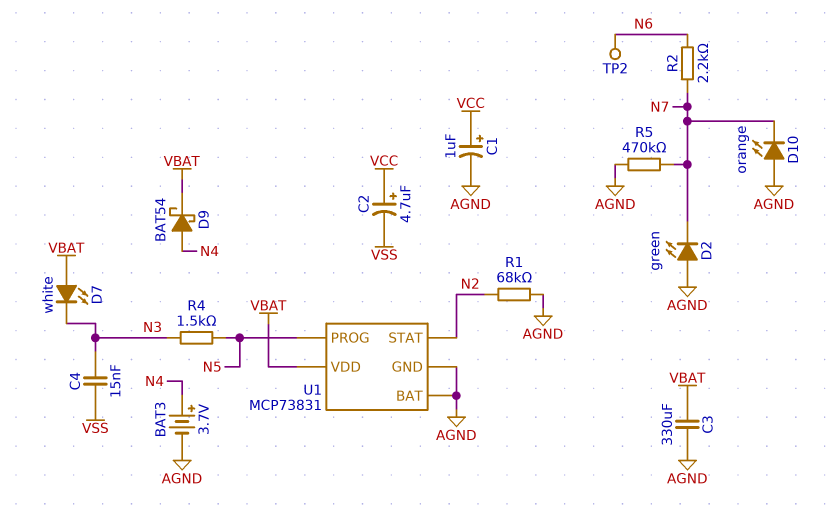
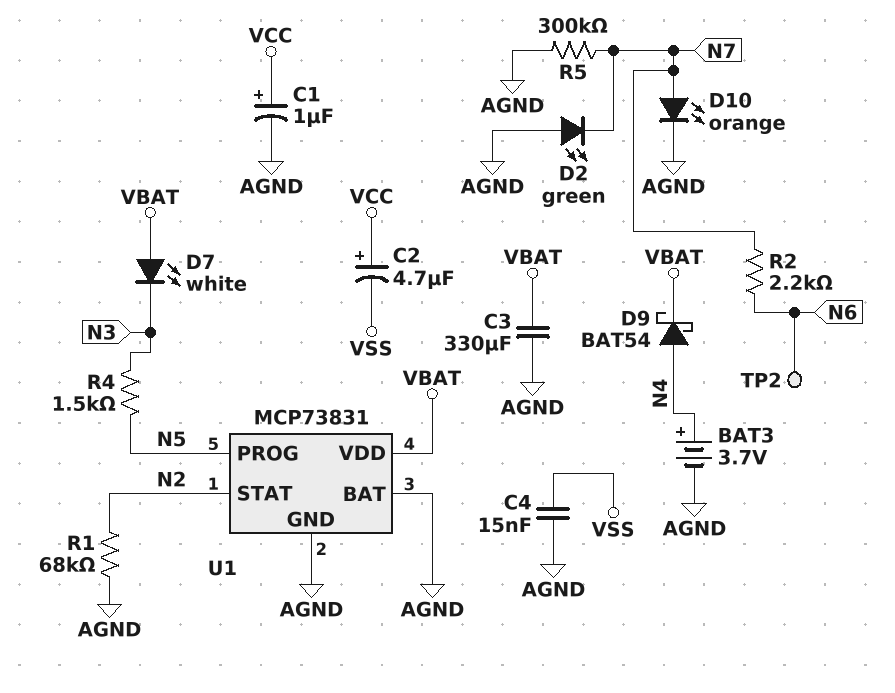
C4: 15nF (N3, VSS) -> 15nF (AGND, VSS)
D10: LED orange (A AGND, K N7) -> LED orange (A N7, K AGND)
R5: 470k (AGND, N7) -> 300k (AGND, N7)

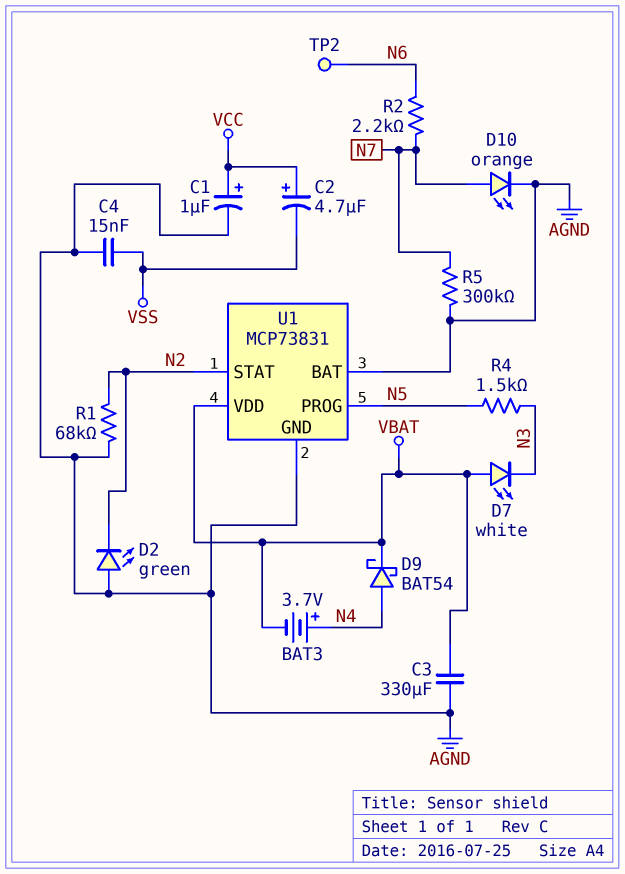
BAT3: 3.7V (plus N4, minus AGND) -> 3.7V (plus N4, minus VBAT)
D2: LED green (A AGND, K N7) -> LED green (A AGND, K N2)

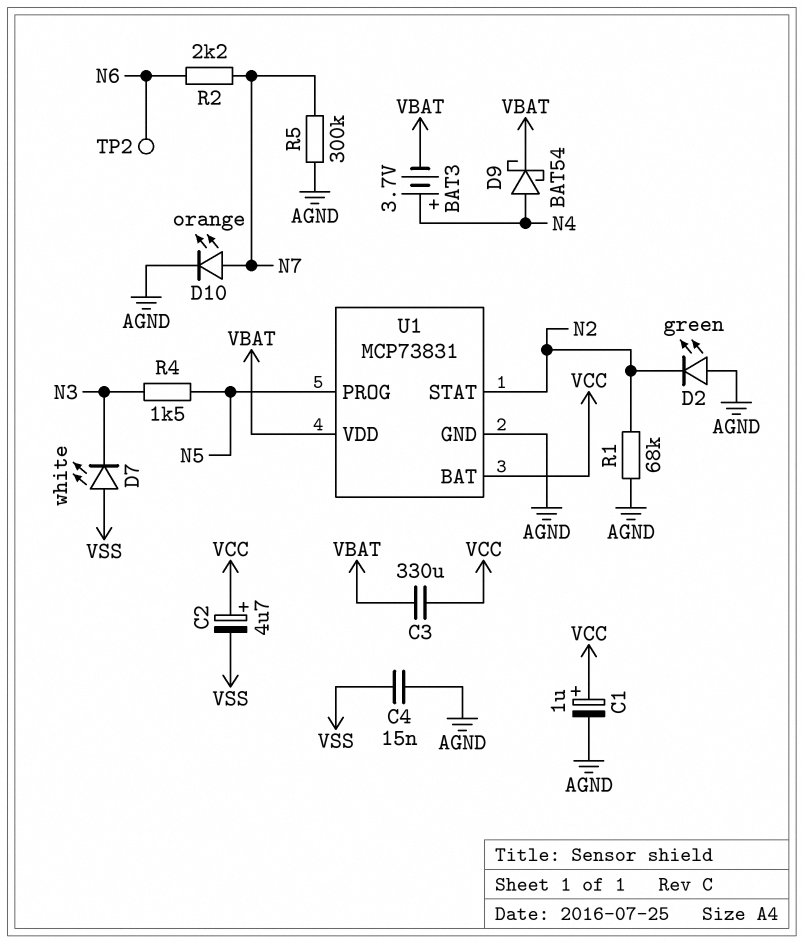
C3: 330uF (AGND, VBAT) -> 330uF (VBAT, VCC)
D7: LED white (A VBAT, K N3) -> LED white (A VSS, K N3)
U1 pin BAT: AGND -> VCC

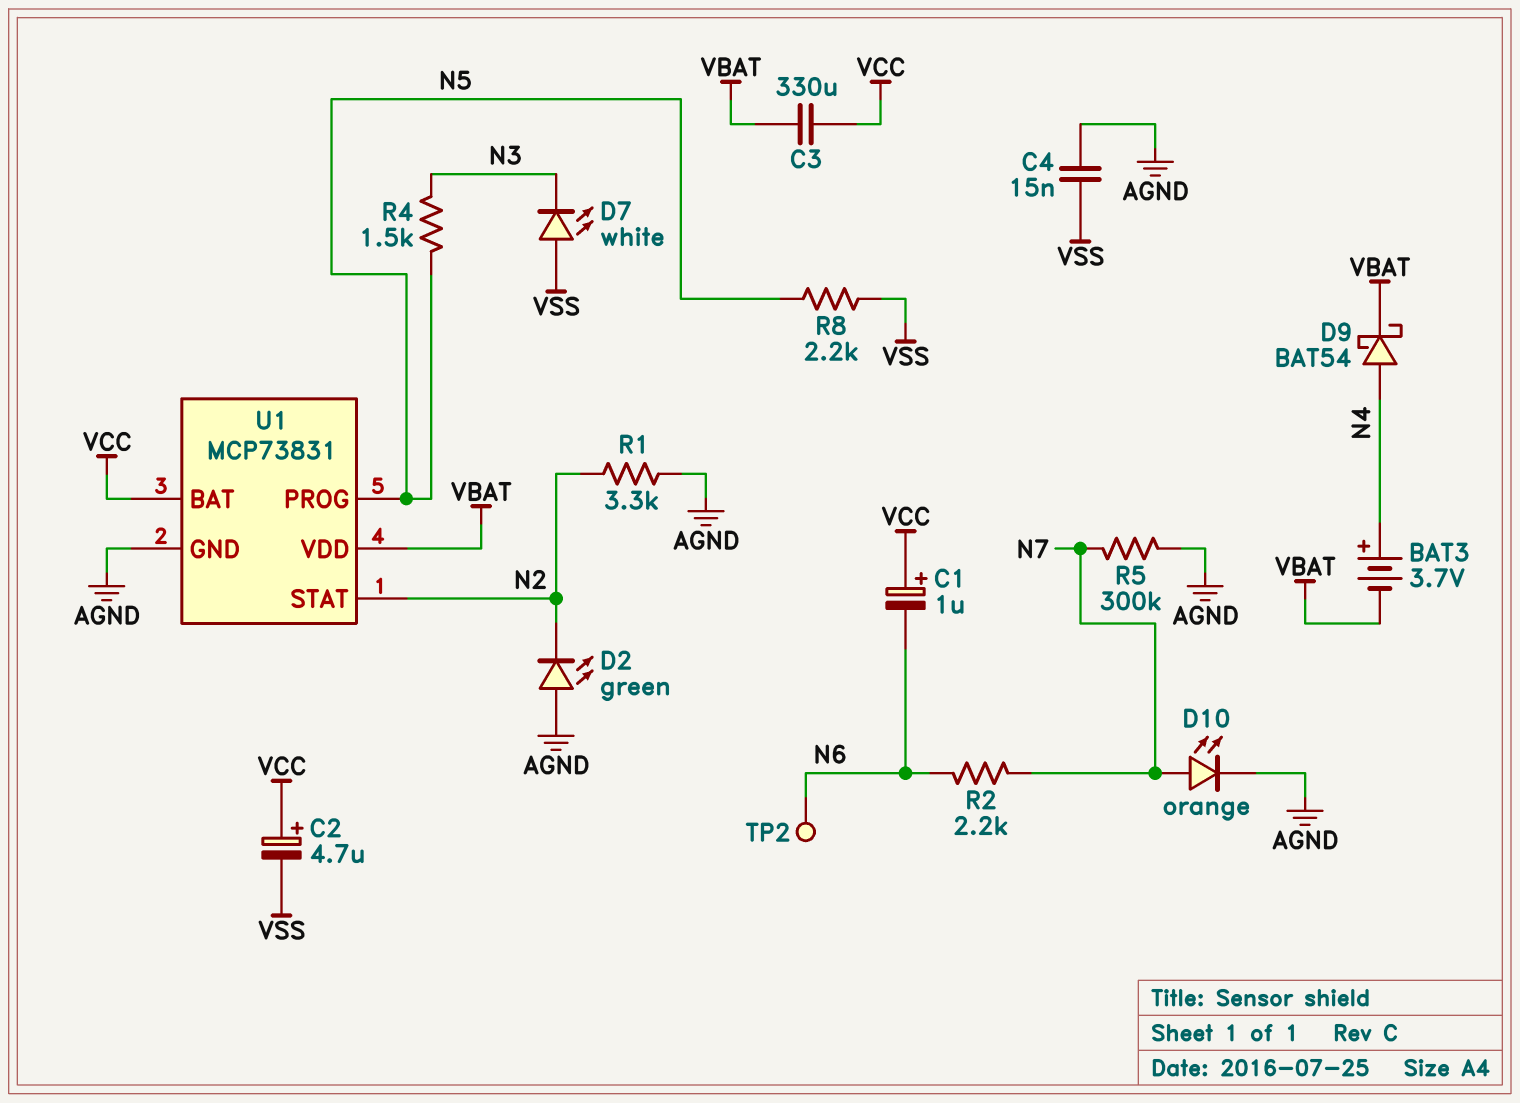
C1: 1uF (plus VCC, minus AGND) -> 1uF (plus VCC, minus N6)
R1: 68k (AGND, N2) -> 3.3k (AGND, N2)
R8: none -> 2.2k (N5, VSS)

